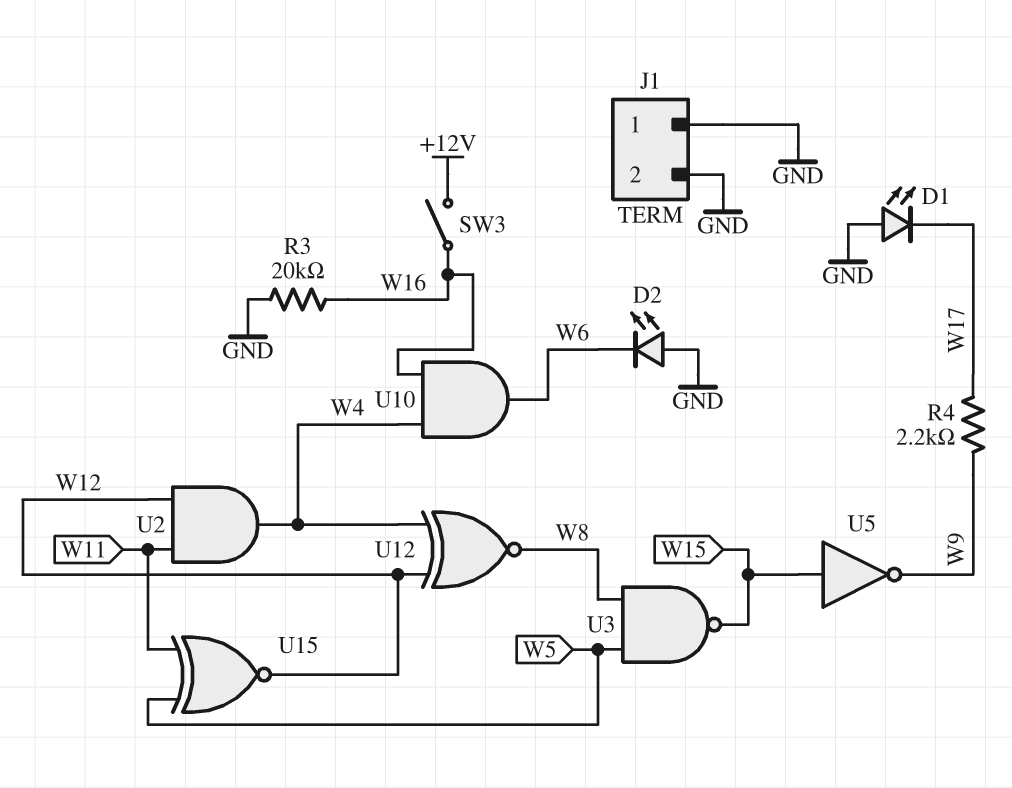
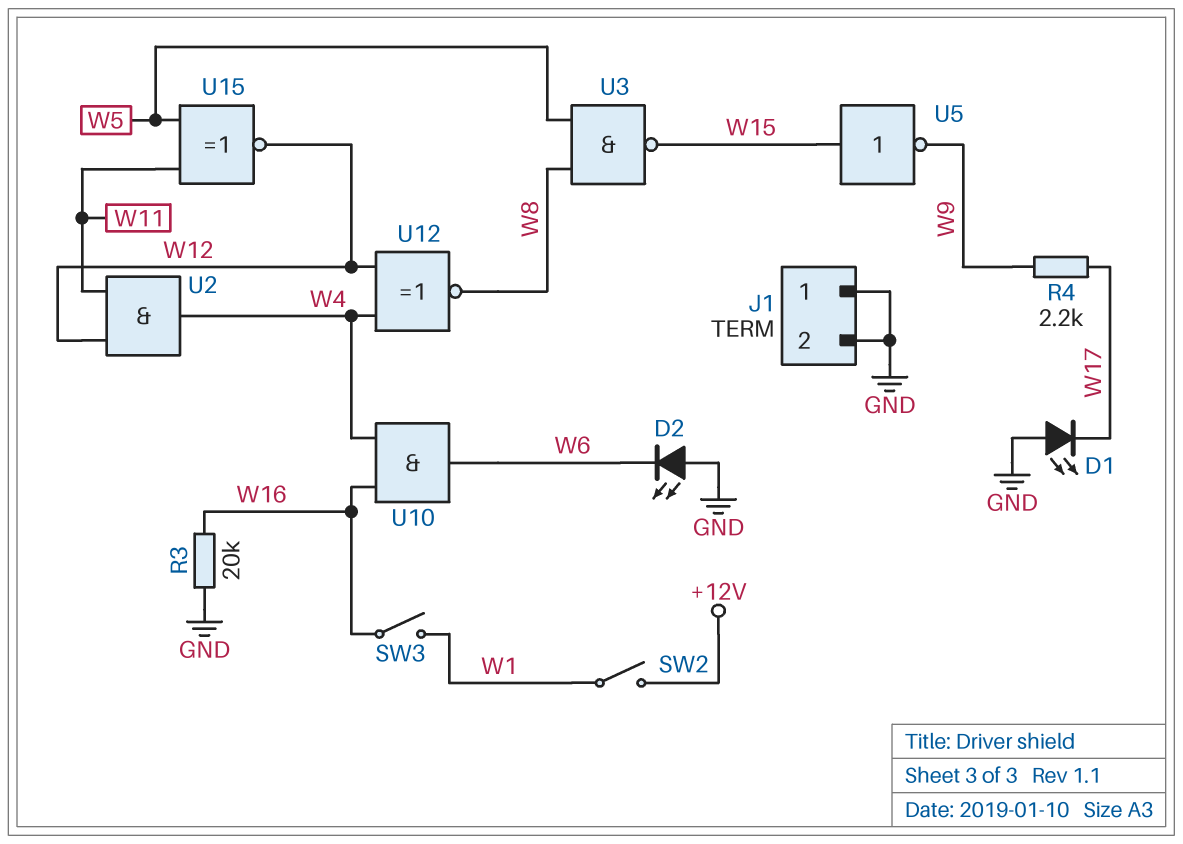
SW2: none -> switch (+12V, W1)
SW3: switch (+12V, W16) -> switch (W1, W16)

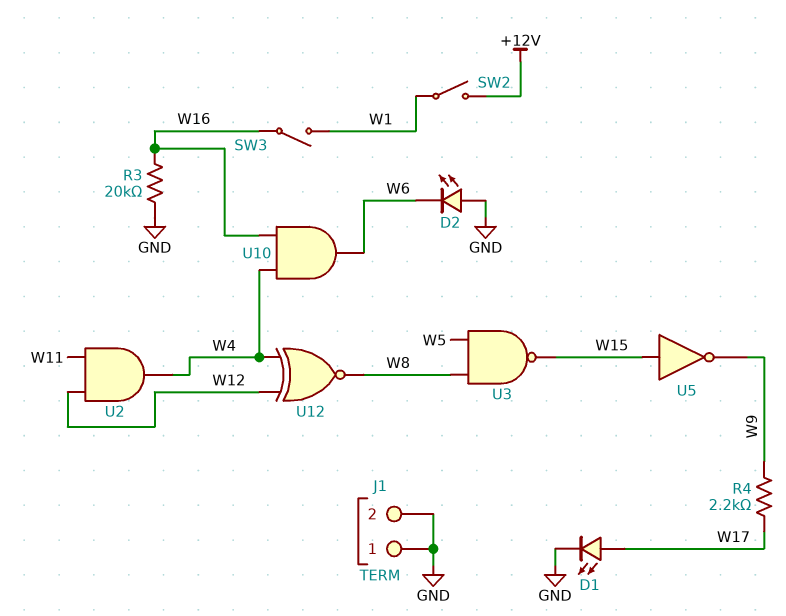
D1: LED (A GND, K W17) -> LED (A W17, K GND)
U15: XNOR (in W5, in W11, out W12) -> none

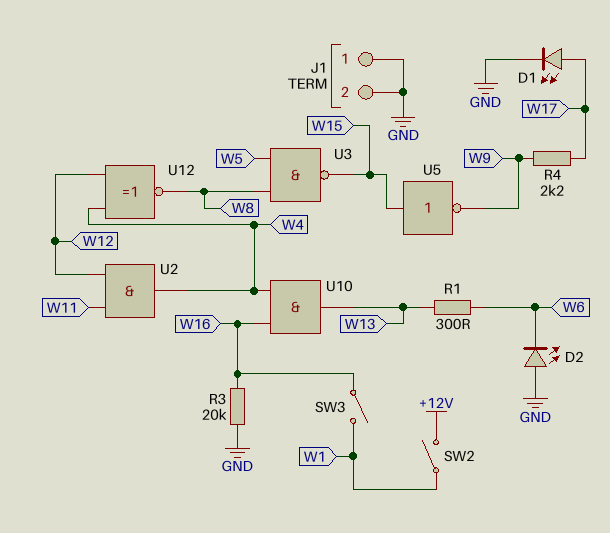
R1: none -> 300 (W6, W13)
U10: AND (in W4, in W16, out W6) -> AND (in W4, in W16, out W13)

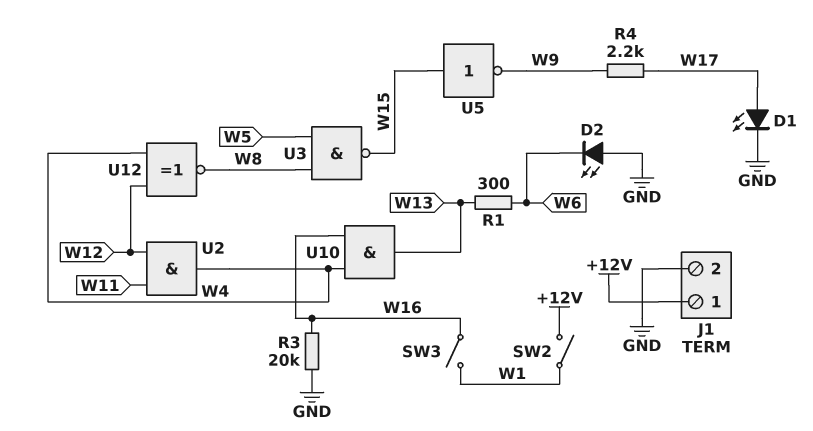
J1 pin 1: GND -> +12V

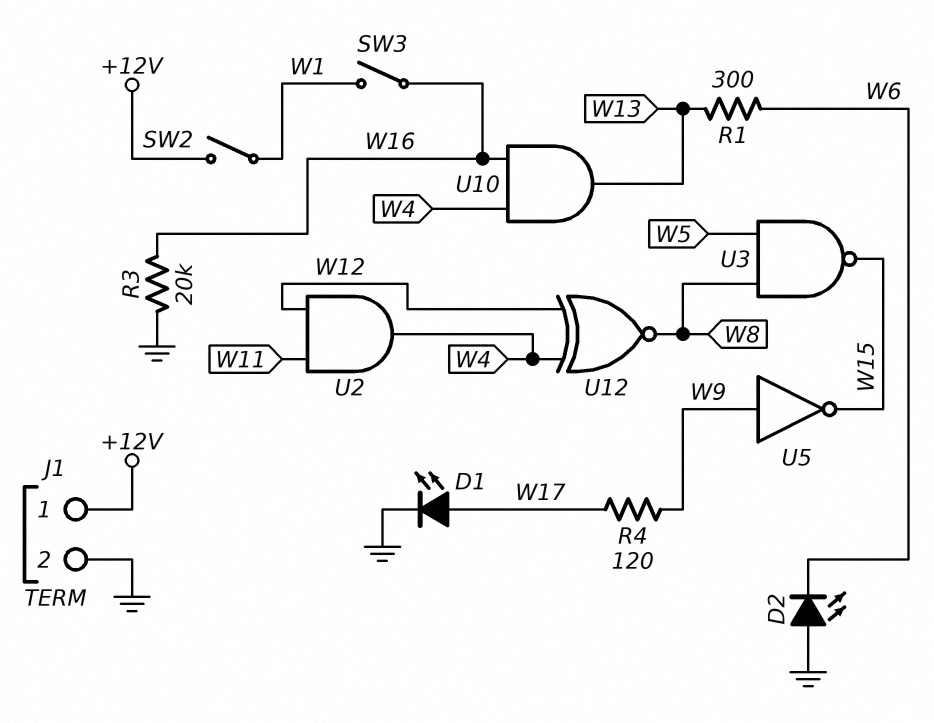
R4: 2.2k (W9, W17) -> 120 (W9, W17)
U5: NOT (in W15, out W9) -> NOT (in W9, out W15)

